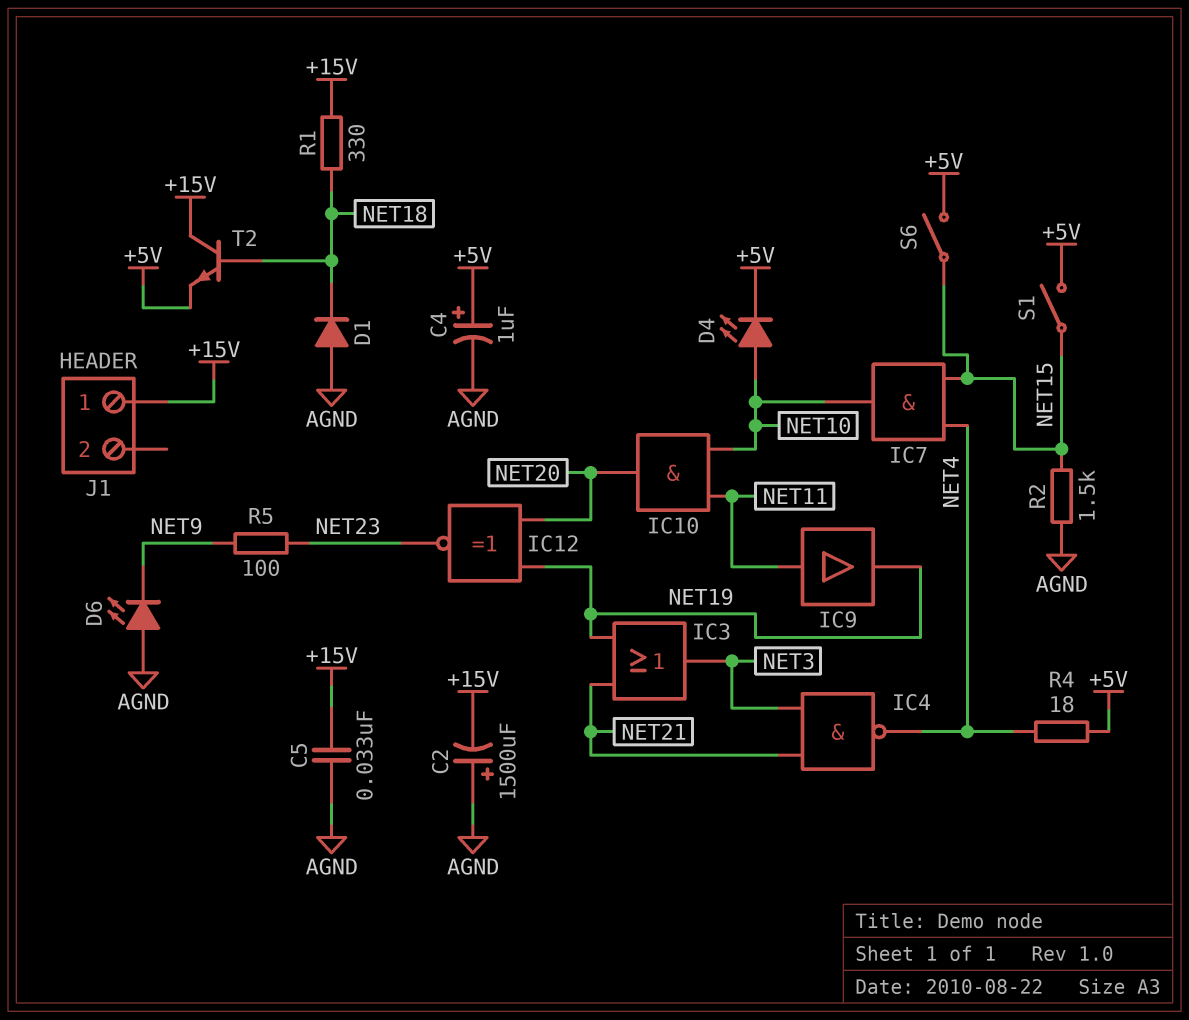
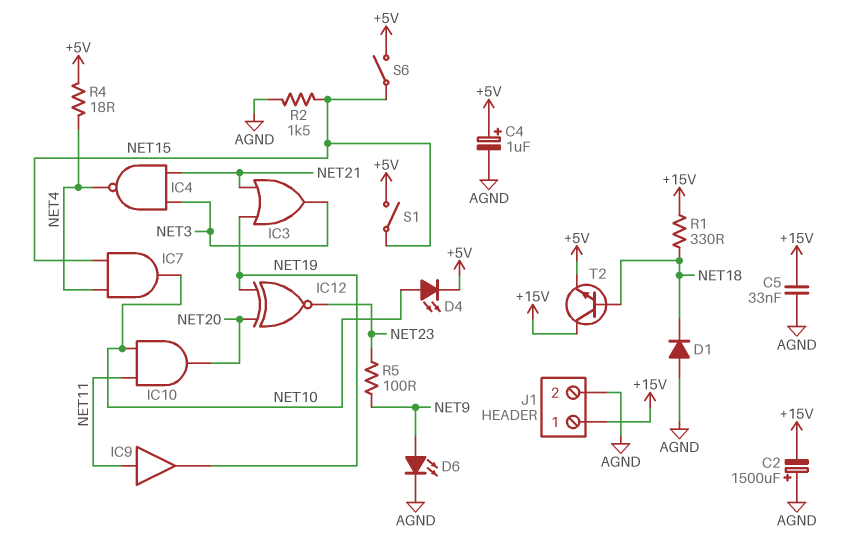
D6: LED (A AGND, K NET9) -> LED (A NET9, K AGND)
J1 pin 2: none -> AGND

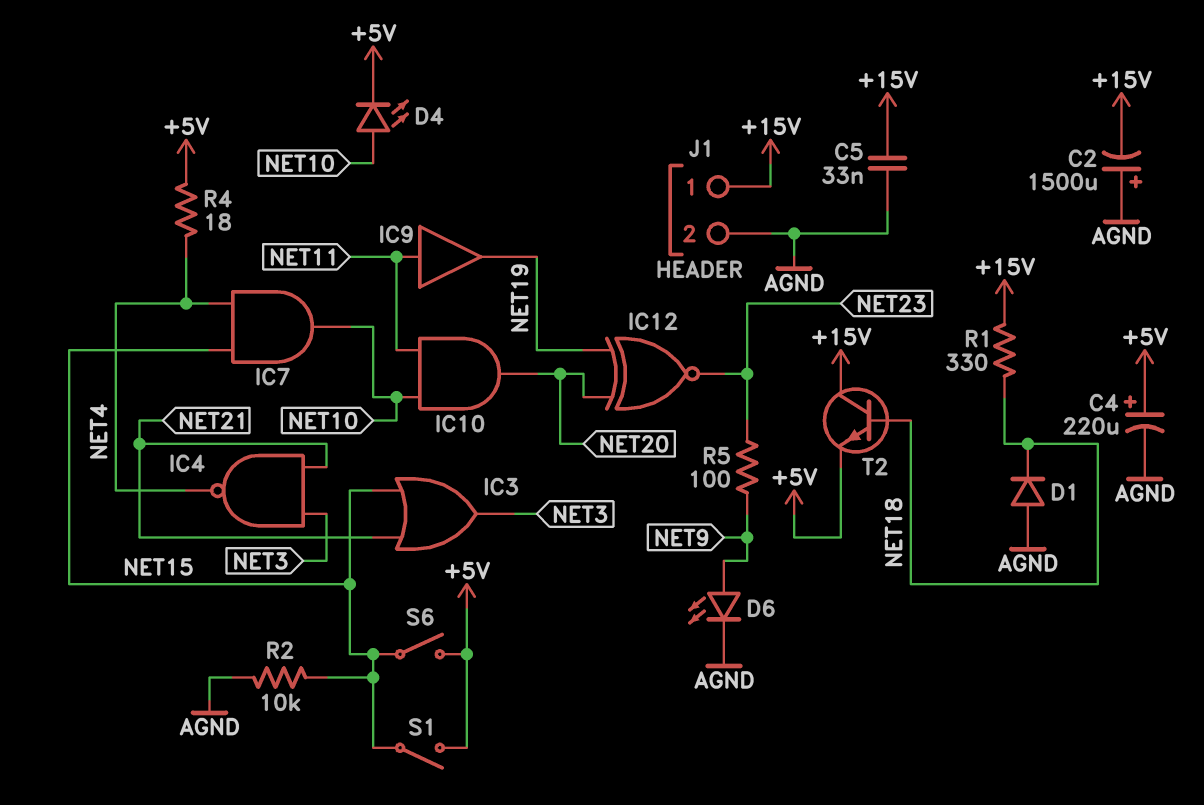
C4: 1uF (plus +5V, minus AGND) -> 220uF (plus +5V, minus AGND)
IC3: OR (in NET19, in NET21, out NET3) -> OR (in NET15, in NET21, out NET3)
R2: 1.5k (AGND, NET15) -> 10k (AGND, NET15)

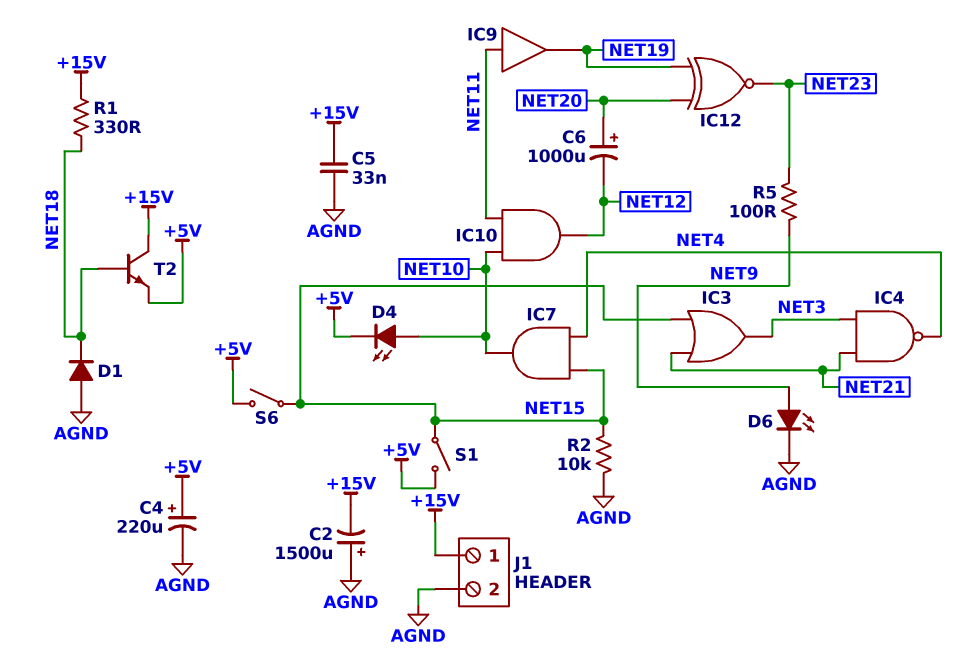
C6: none -> 1000uF (plus NET20, minus NET12)
IC10: AND (in NET10, in NET11, out NET20) -> AND (in NET10, in NET11, out NET12)
R4: 18 (+5V, NET4) -> none

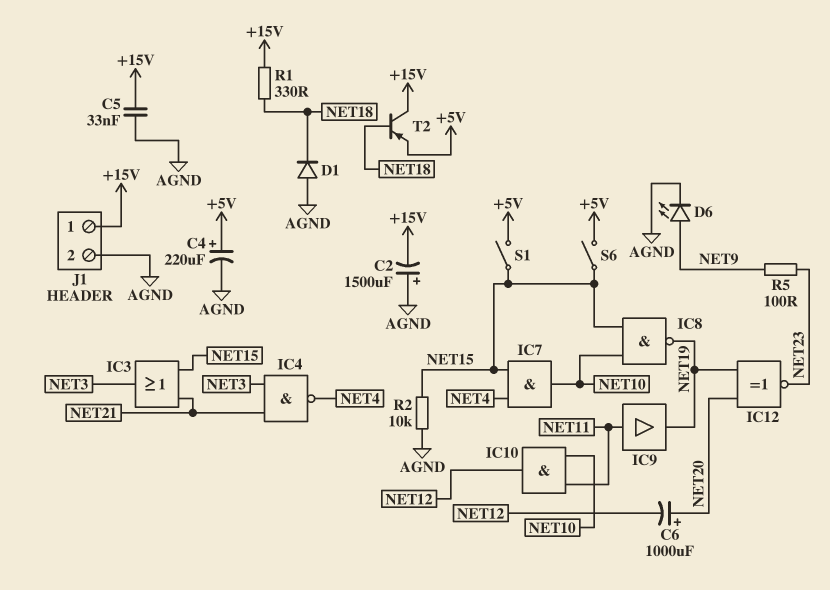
D4: LED (A NET10, K +5V) -> none
IC8: none -> NAND (in NET10, in NET15, out NET19)
T2: NPN (B NET18, C +15V, E +5V) -> PNP (B NET18, C +15V, E +5V)

